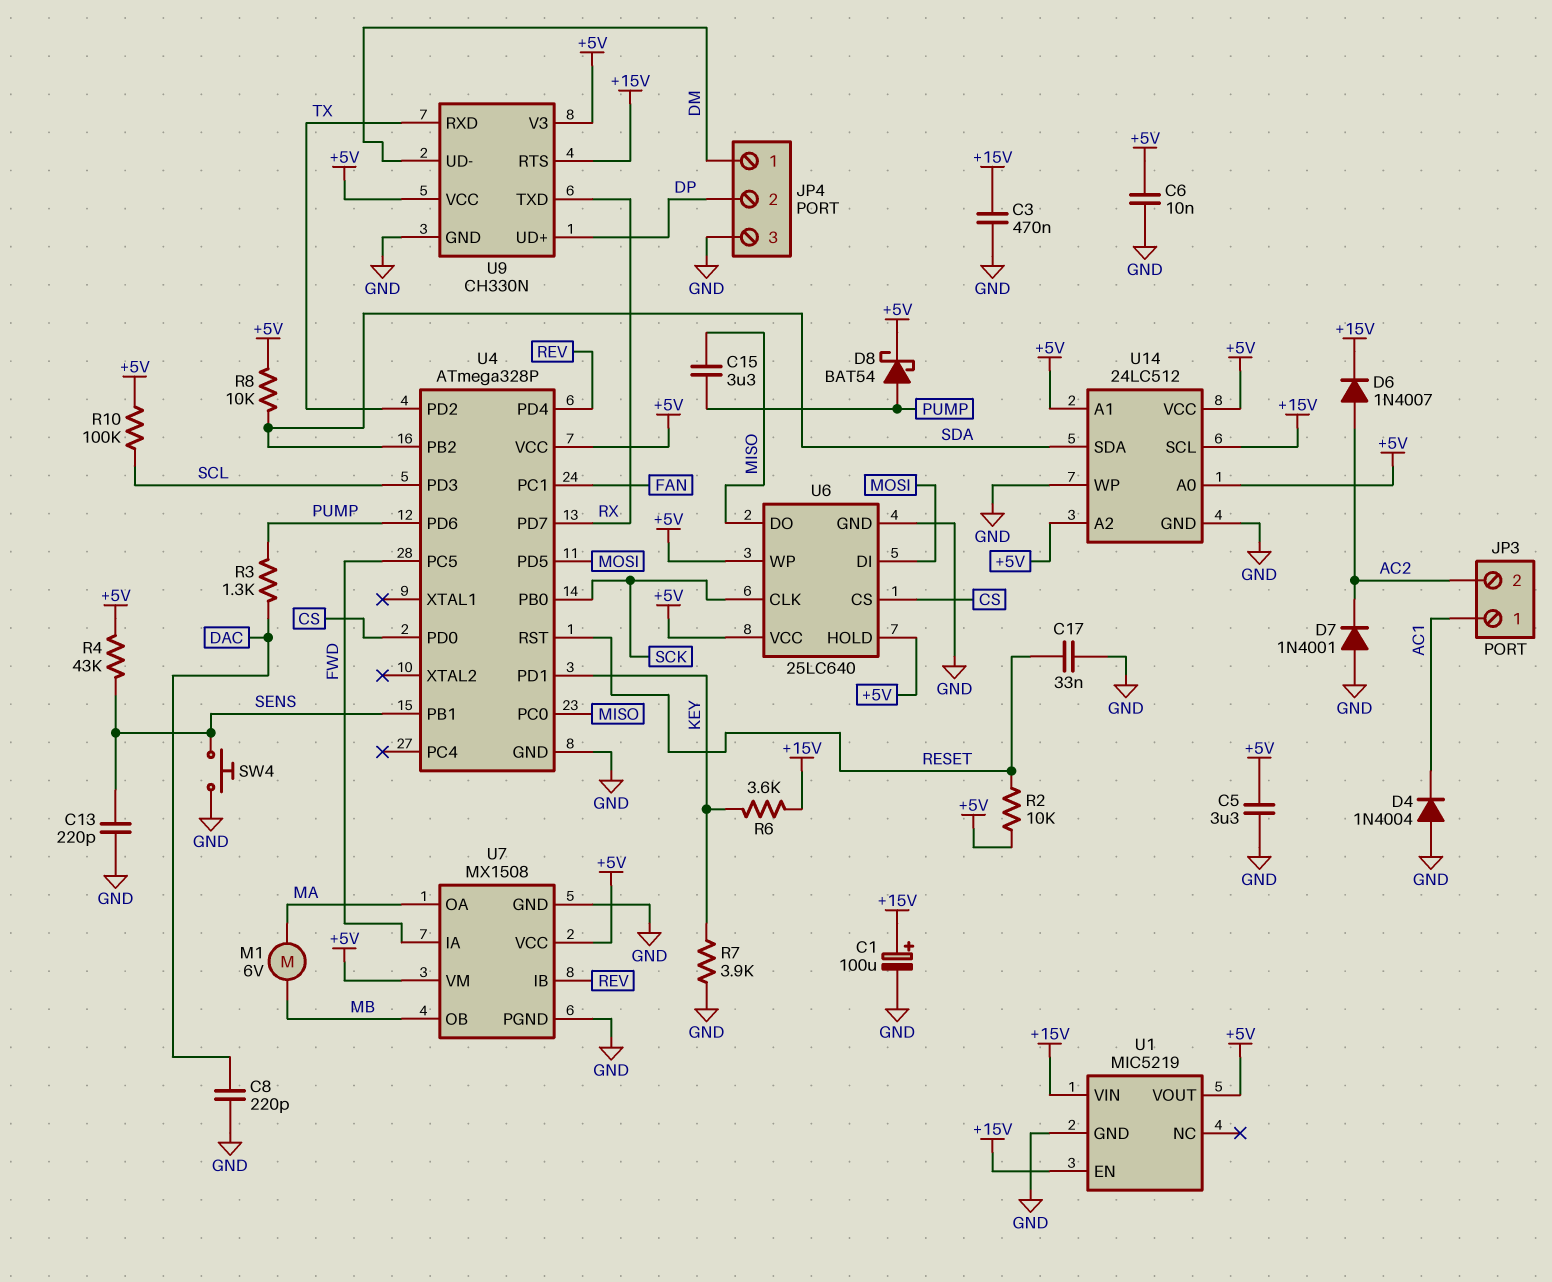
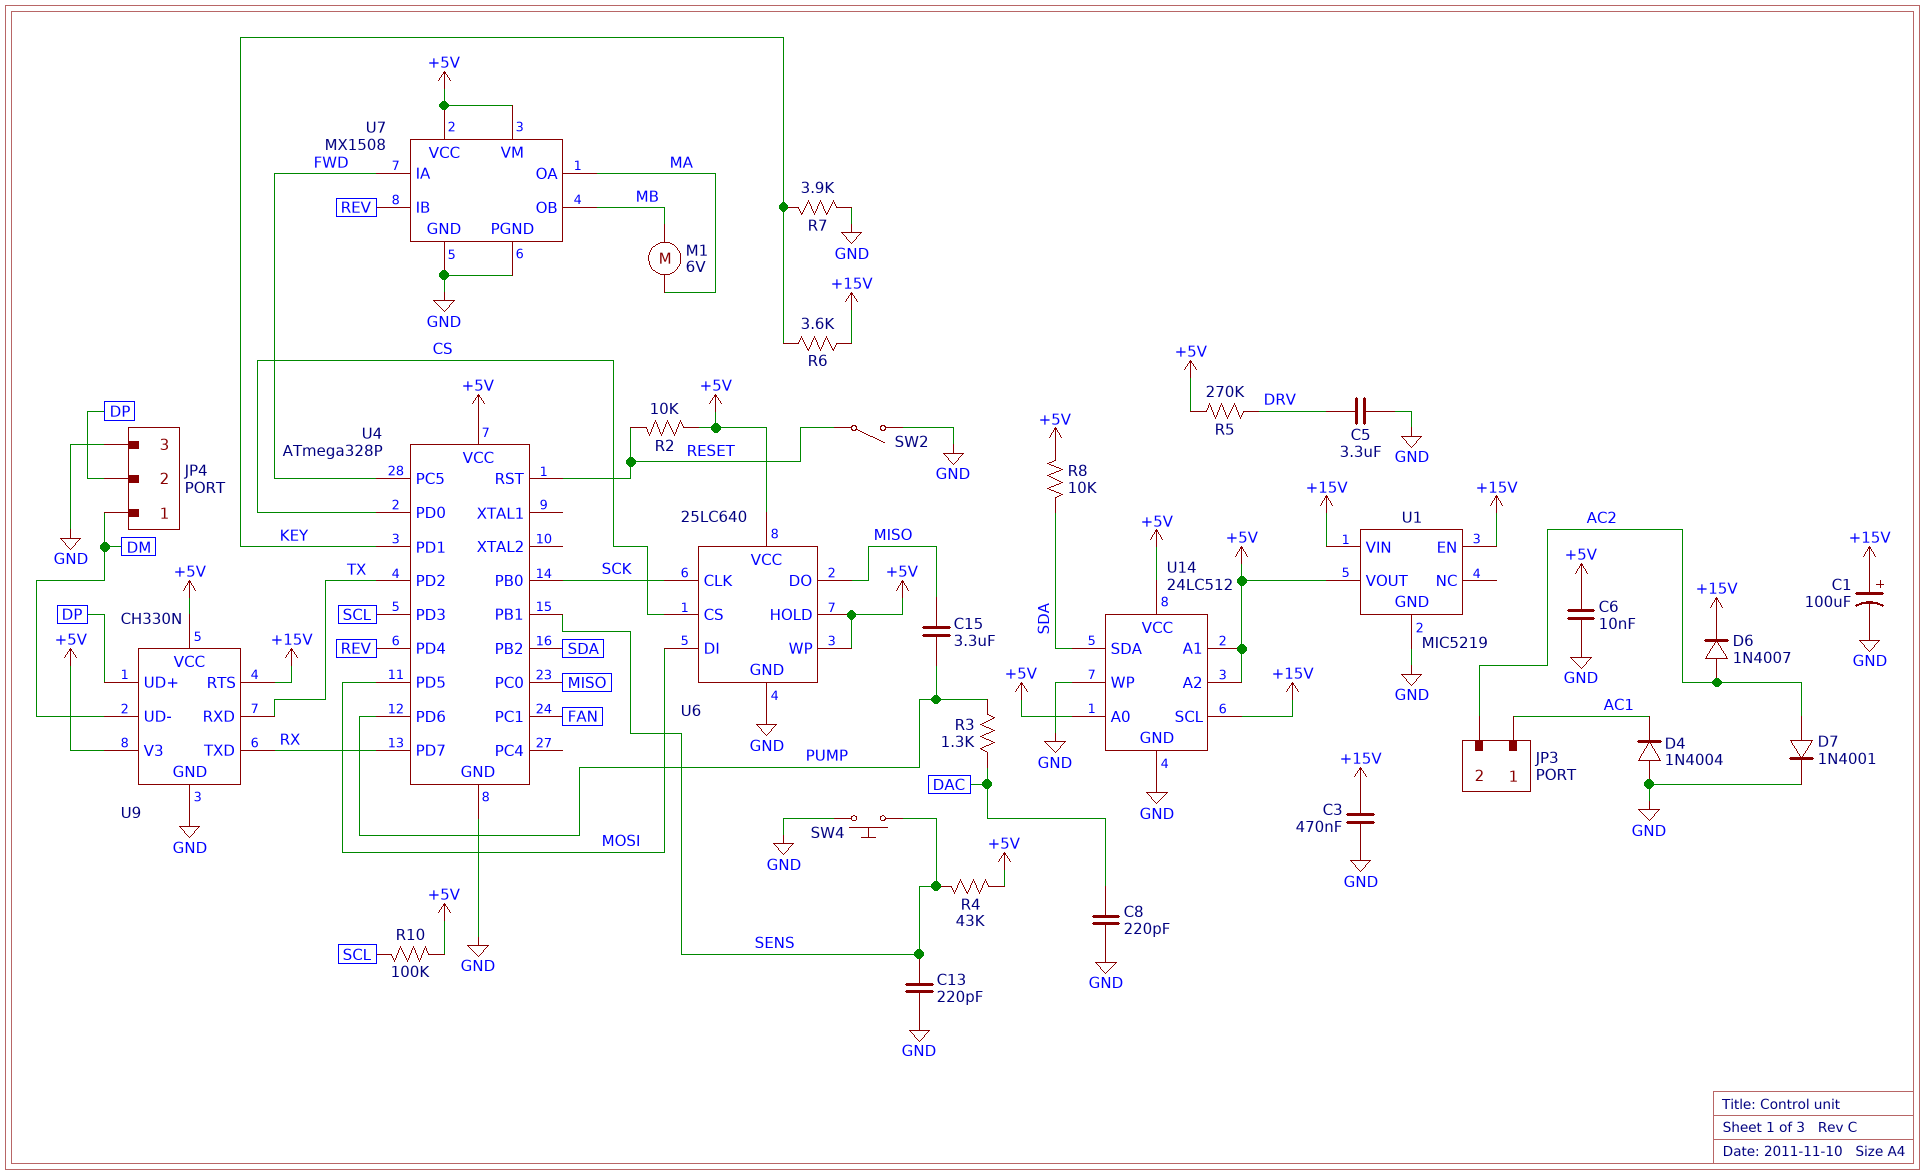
C5: 3.3uF (+5V, GND) -> 3.3uF (DRV, GND)
C17: 33nF (GND, RESET) -> none
D7: diode 1N4001 (A GND, K AC2) -> diode 1N4001 (A AC2, K GND)
D8: schottky BAT54 (A PUMP, K +5V) -> none
R5: none -> 270k (+5V, DRV)
SW2: none -> switch (GND, RESET)

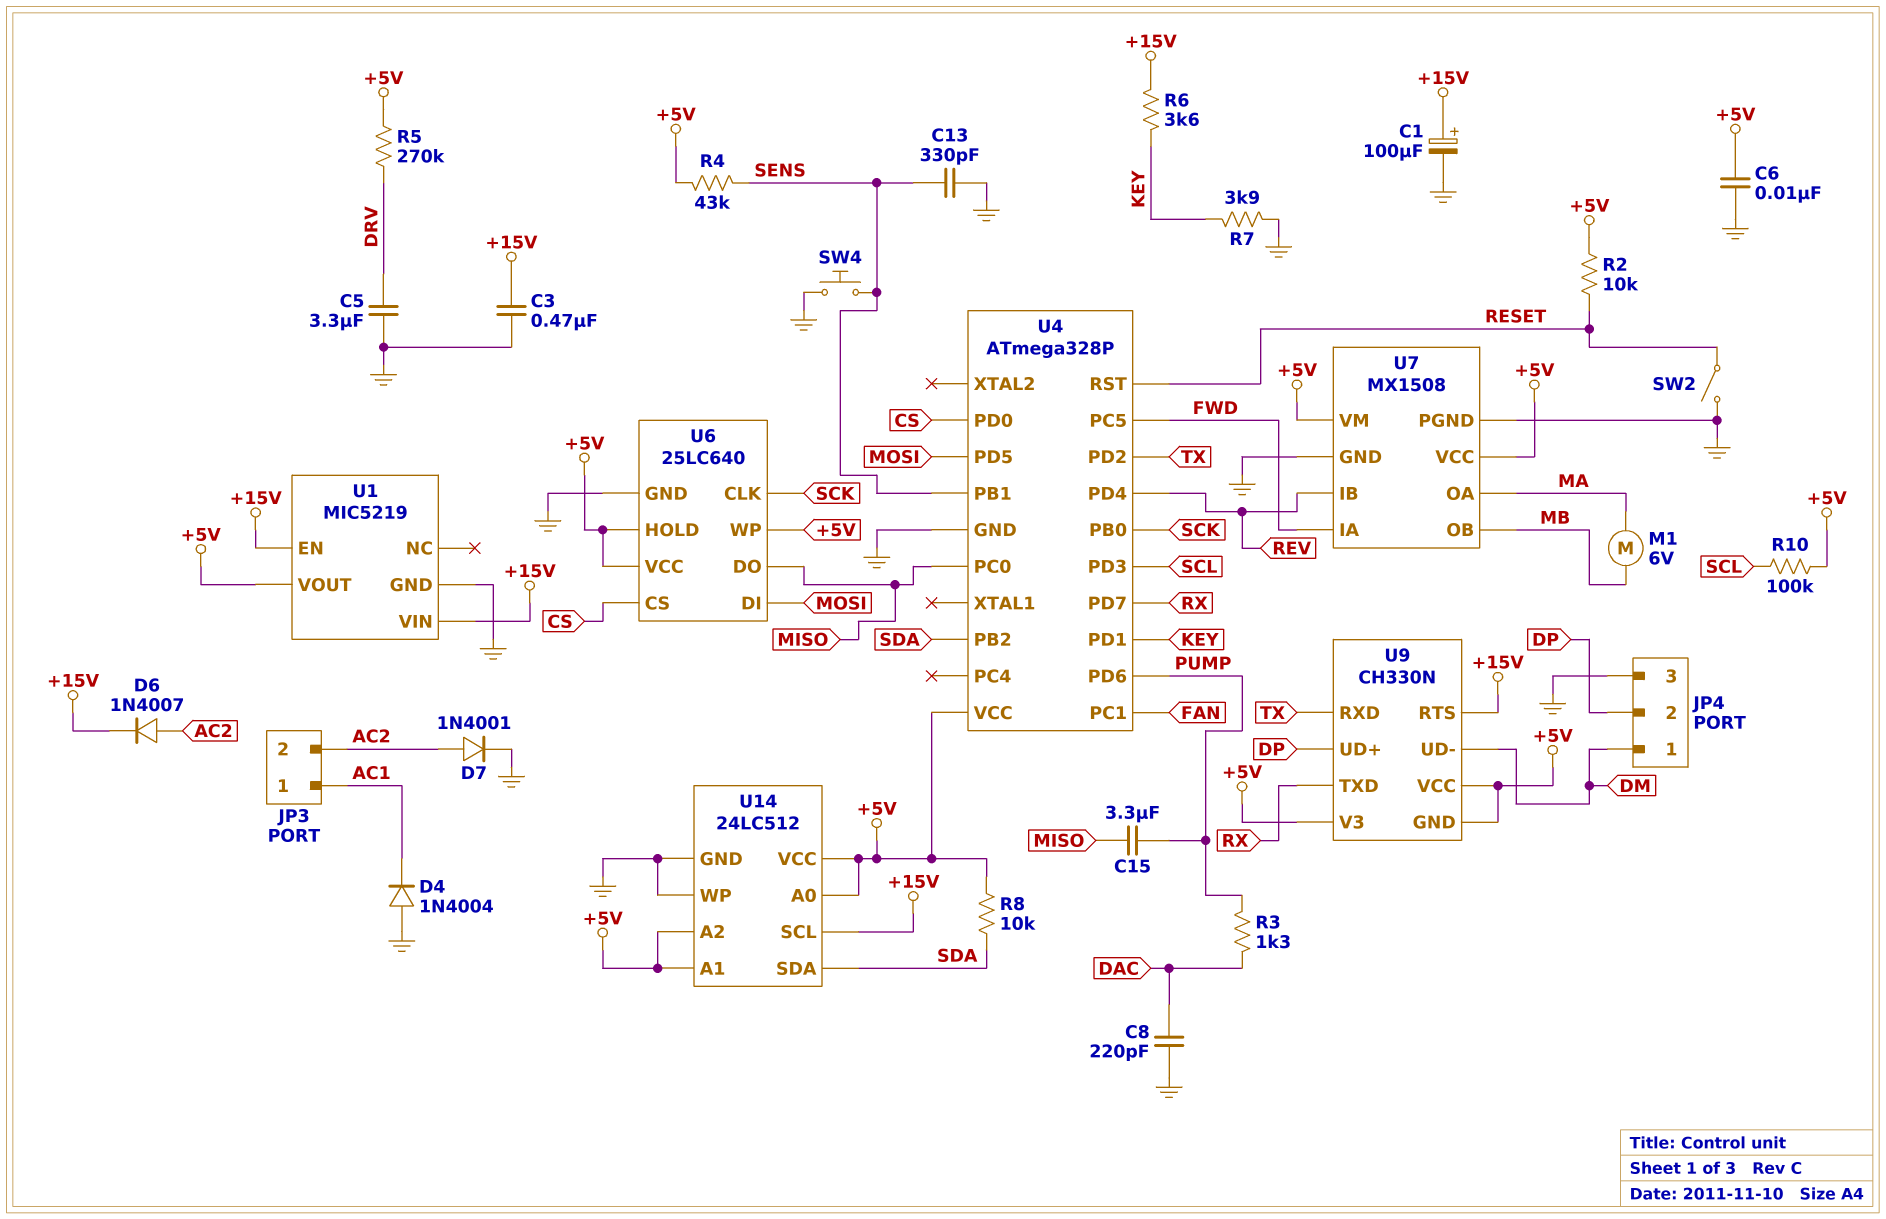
C13: 220pF (GND, SENS) -> 330pF (GND, SENS)
U9 pin GND: GND -> +5V

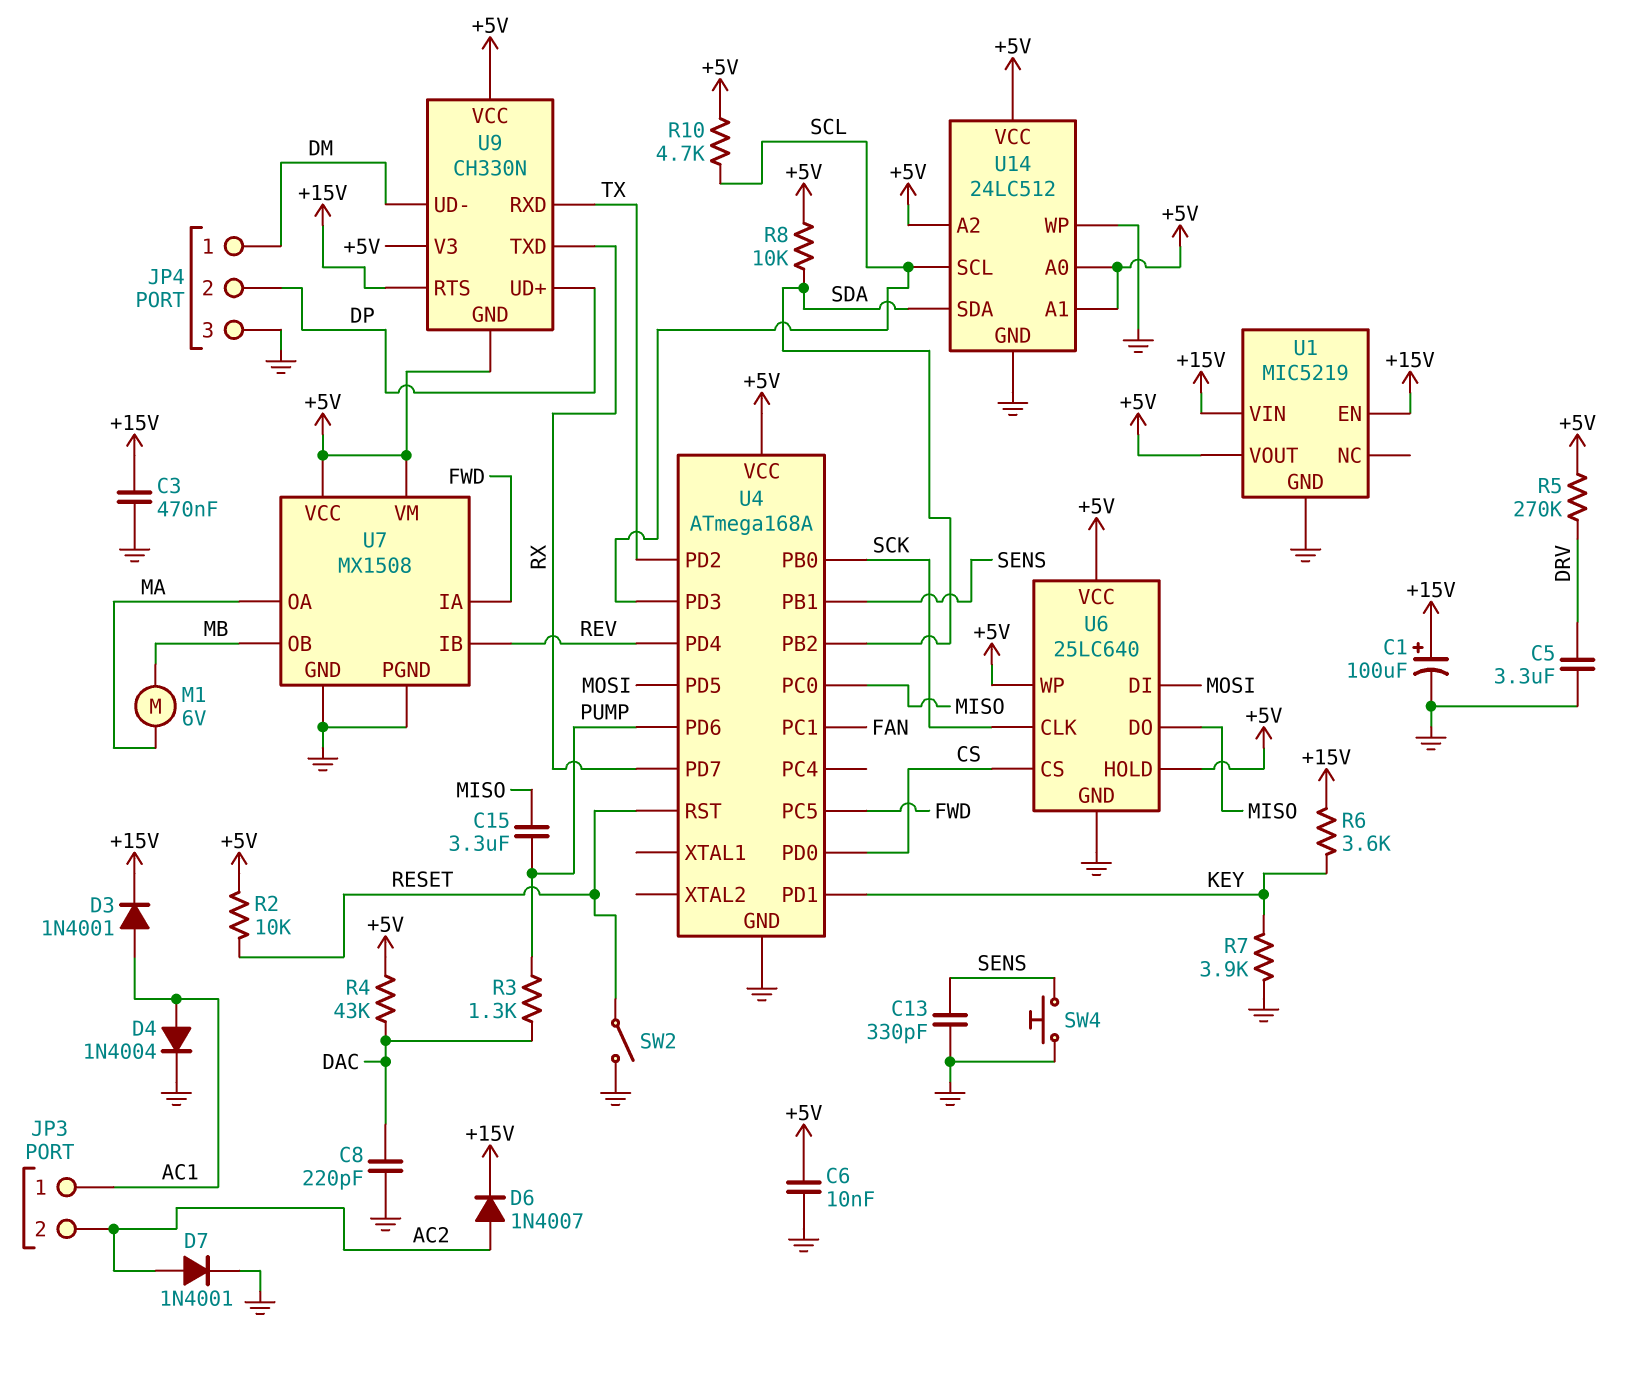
D3: none -> diode 1N4001 (A AC1, K +15V)
D4: diode 1N4004 (A GND, K AC1) -> diode 1N4004 (A AC1, K GND)
R4: 43k (+5V, SENS) -> 43k (+5V, DAC)
R10: 100k (+5V, SCL) -> 4.7k (+5V, SCL)
U4: ATmega328P -> ATmega168A
U14 pin SCL: +15V -> SCL

